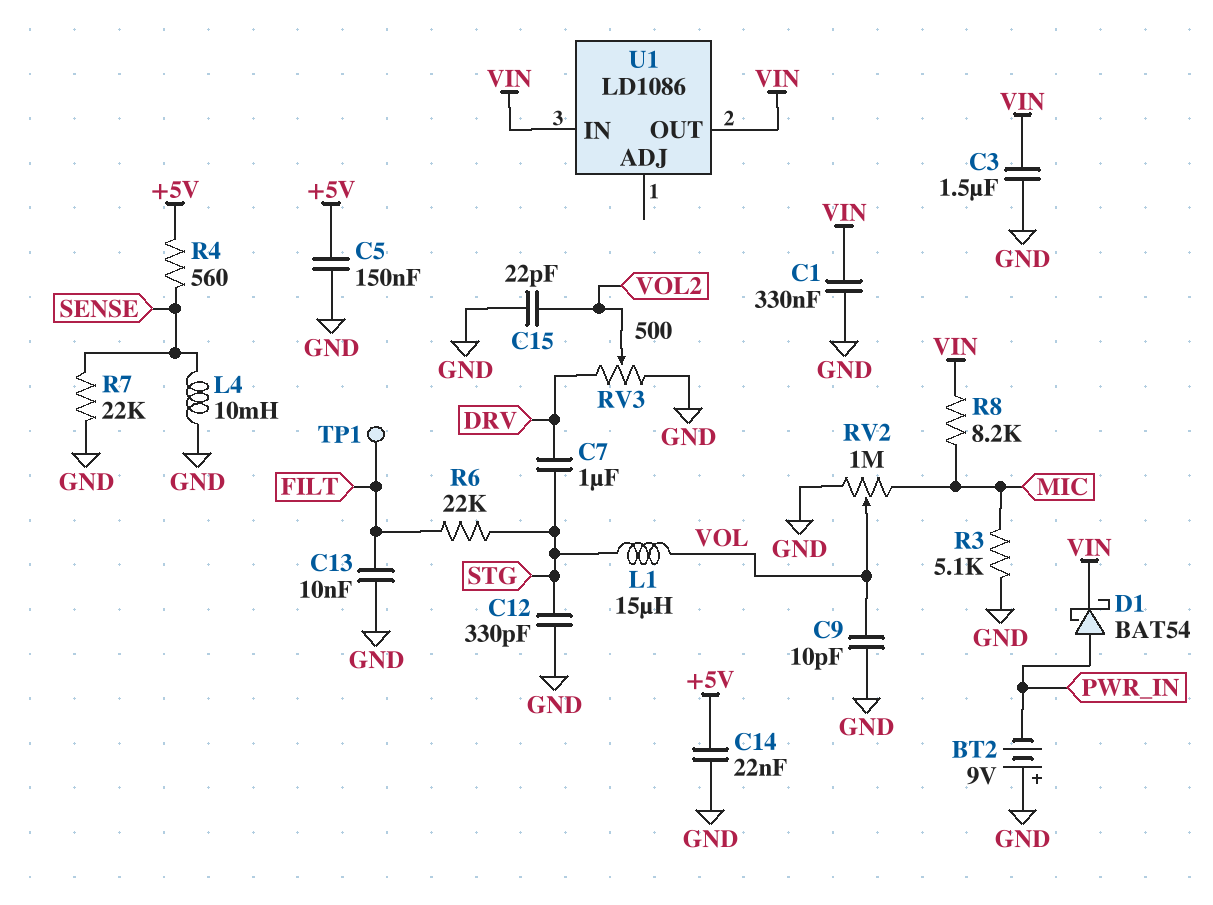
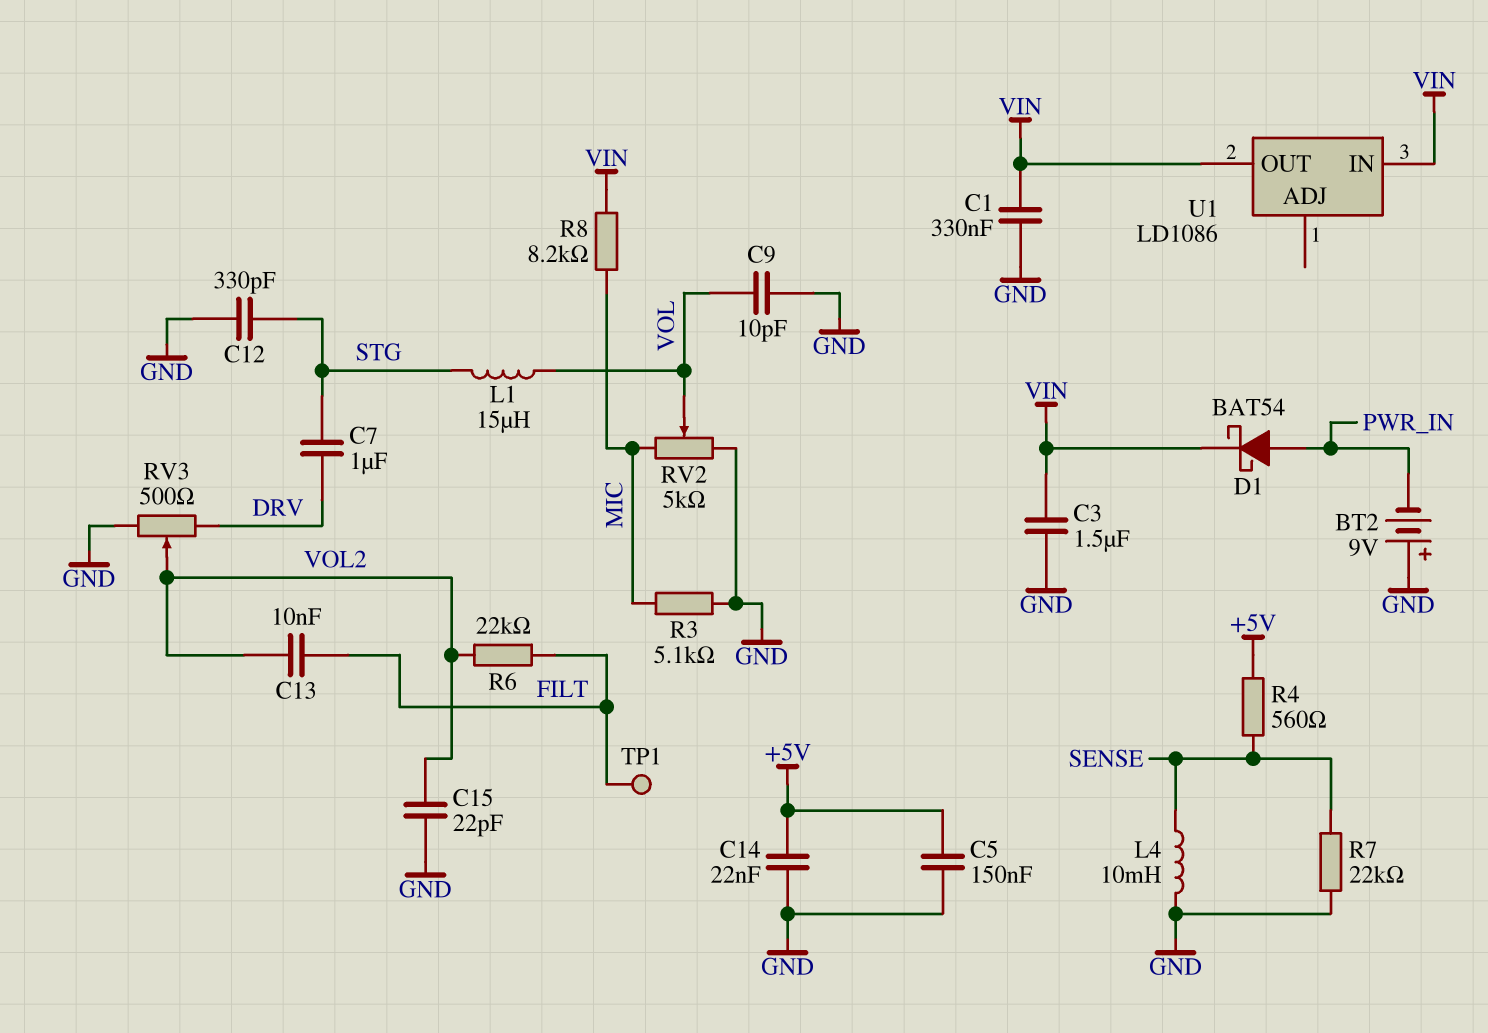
C13: 10nF (FILT, GND) -> 10nF (FILT, VOL2)
R6: 22k (FILT, STG) -> 22k (FILT, VOL2)
RV2: 1M (GND, MIC, wiper VOL) -> 5k (GND, MIC, wiper VOL)

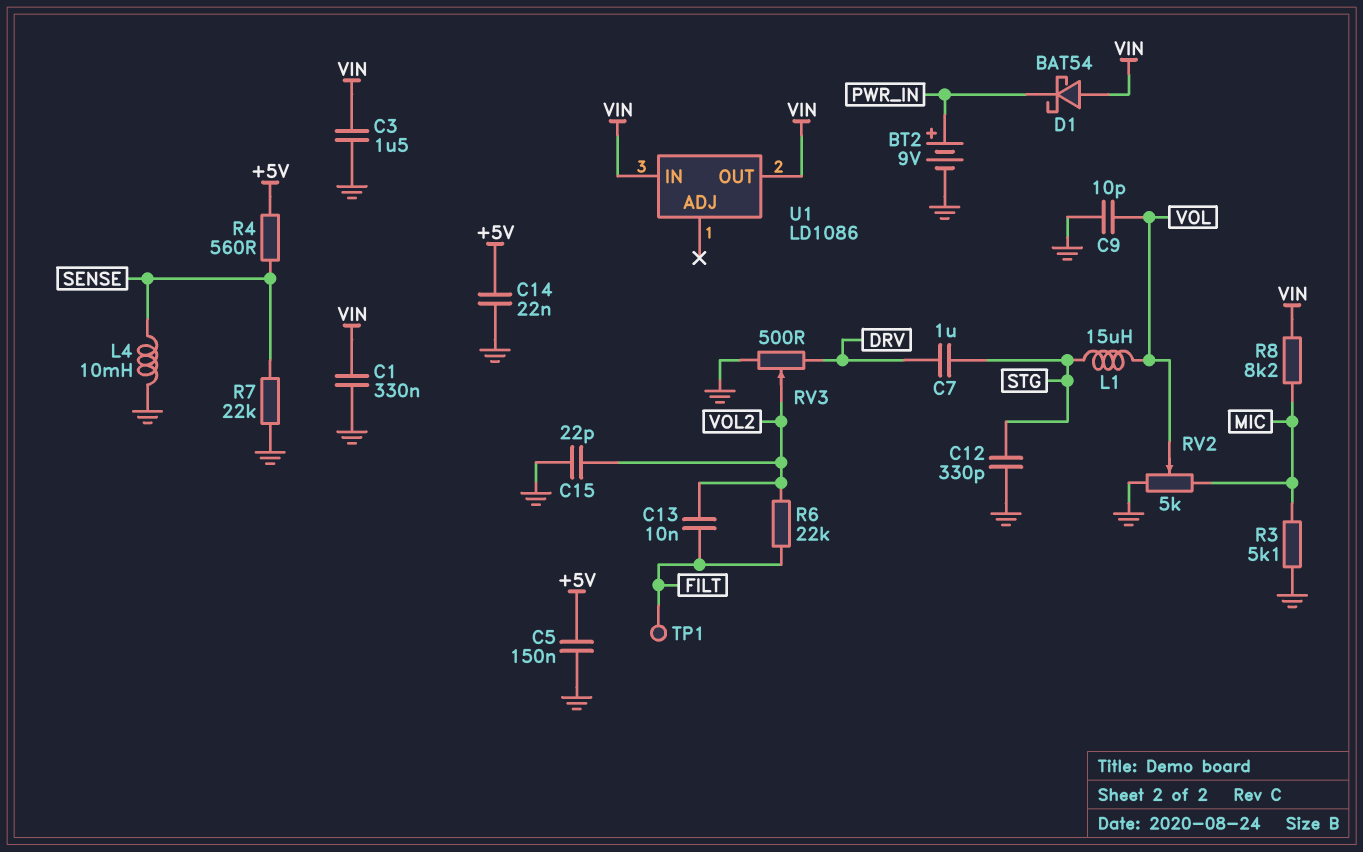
BT2: 9V (plus GND, minus PWR_IN) -> 9V (plus PWR_IN, minus GND)
D1: schottky BAT54 (A PWR_IN, K VIN) -> schottky BAT54 (A VIN, K PWR_IN)

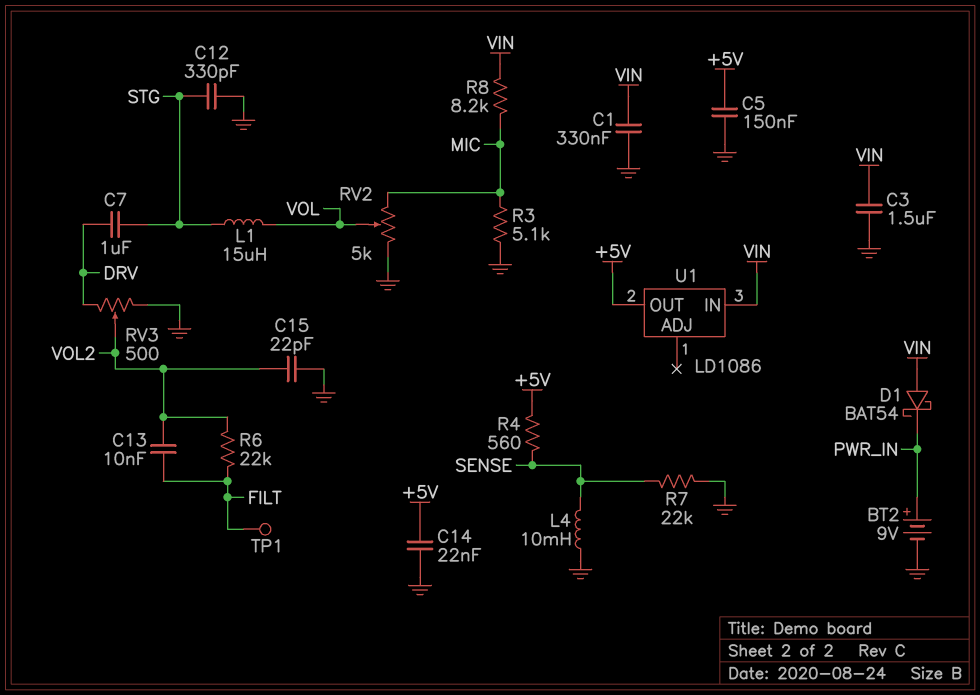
C9: 10pF (GND, VOL) -> none
U1 pin OUT: VIN -> +5V

